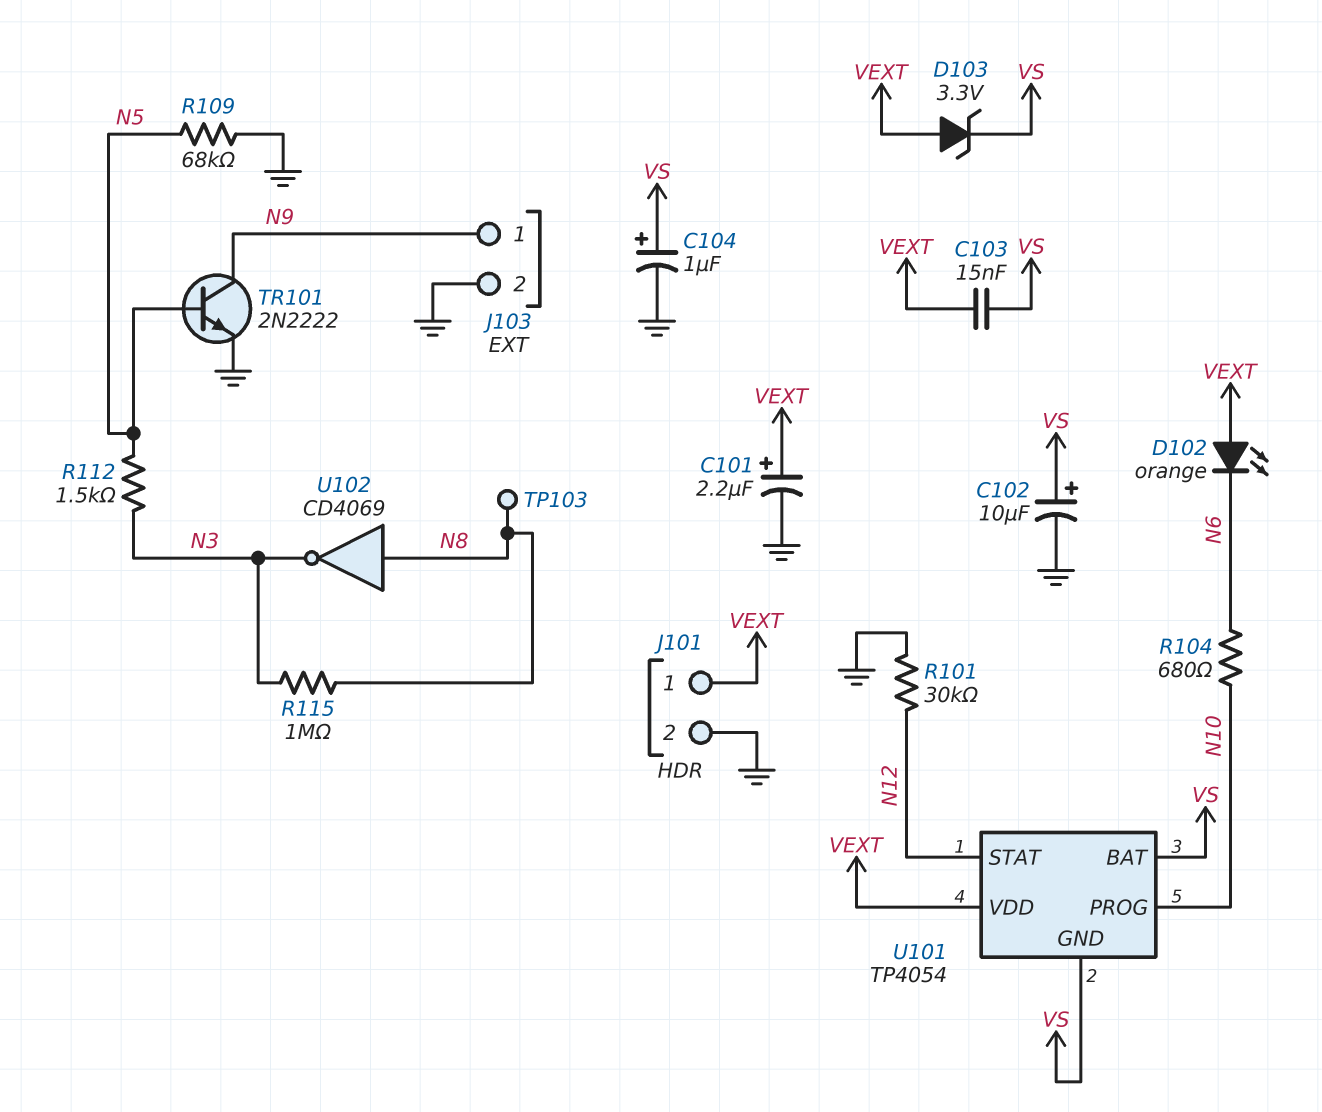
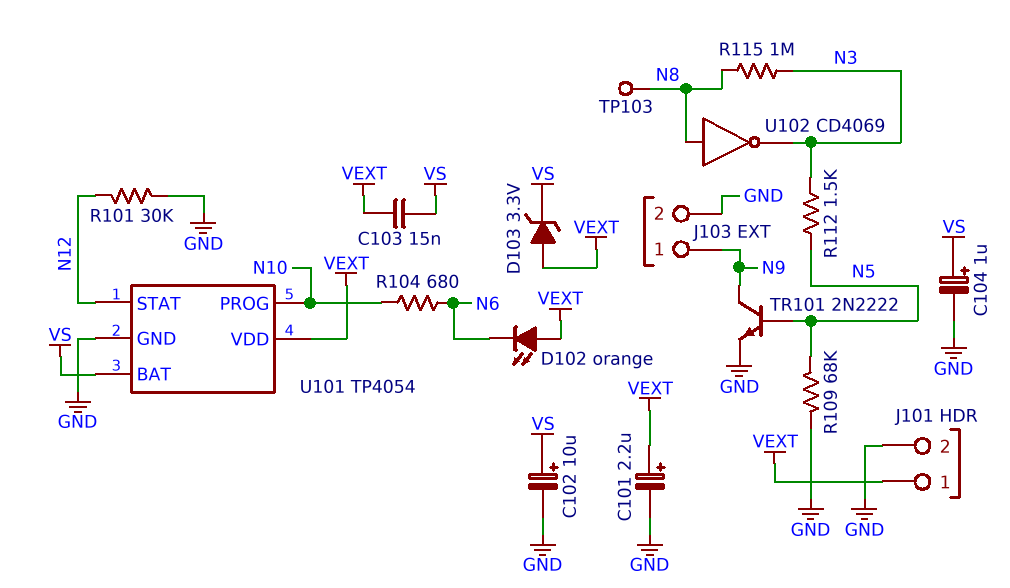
U101 pin GND: VS -> GND

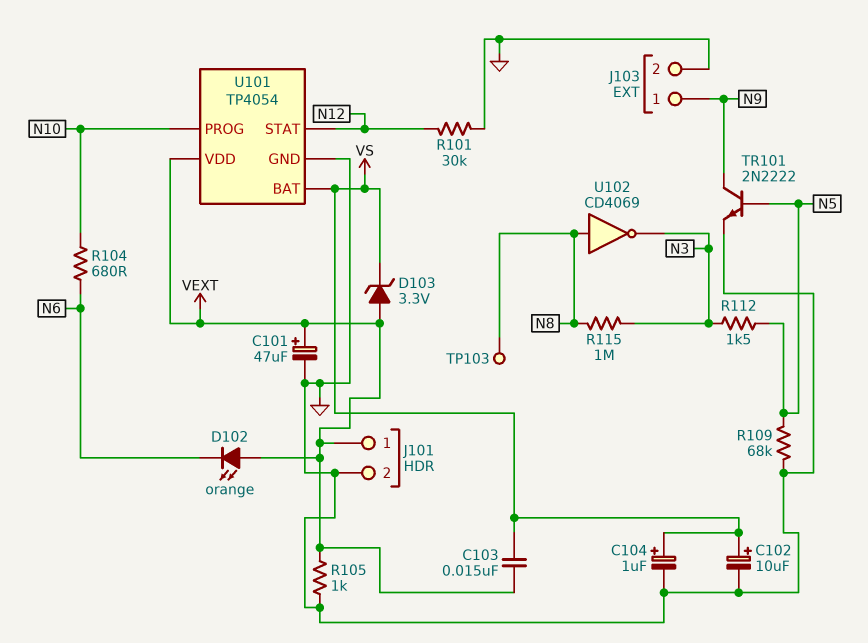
C101: 2.2uF (plus VEXT, minus GND) -> 47uF (plus VEXT, minus GND)
R105: none -> 1k (GND, VEXT)

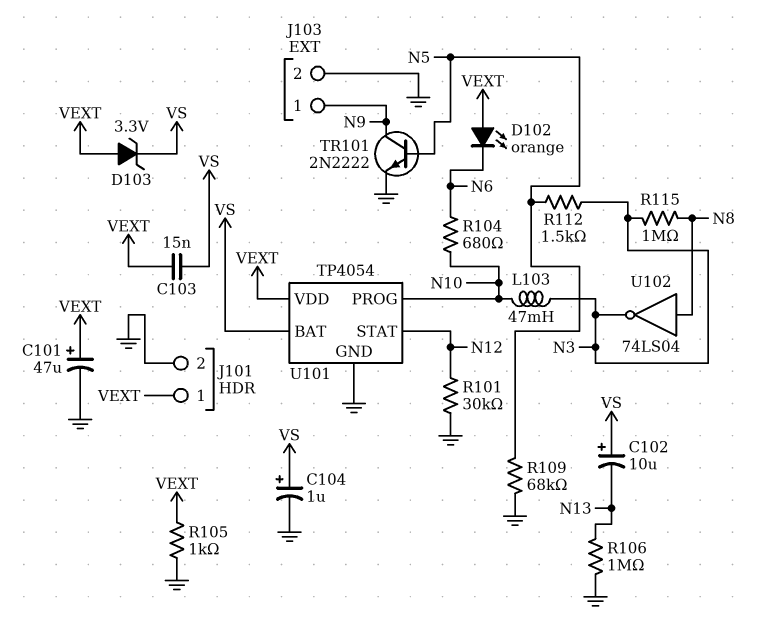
C102: 10uF (plus VS, minus GND) -> 10uF (plus VS, minus N13)
L103: none -> 47mH (N3, N10)
R106: none -> 1M (GND, N13)
TP103: test point (N8) -> none
U102: NOT CD4069 (in N8, out N3) -> NOT 74LS04 (in N8, out N3)

